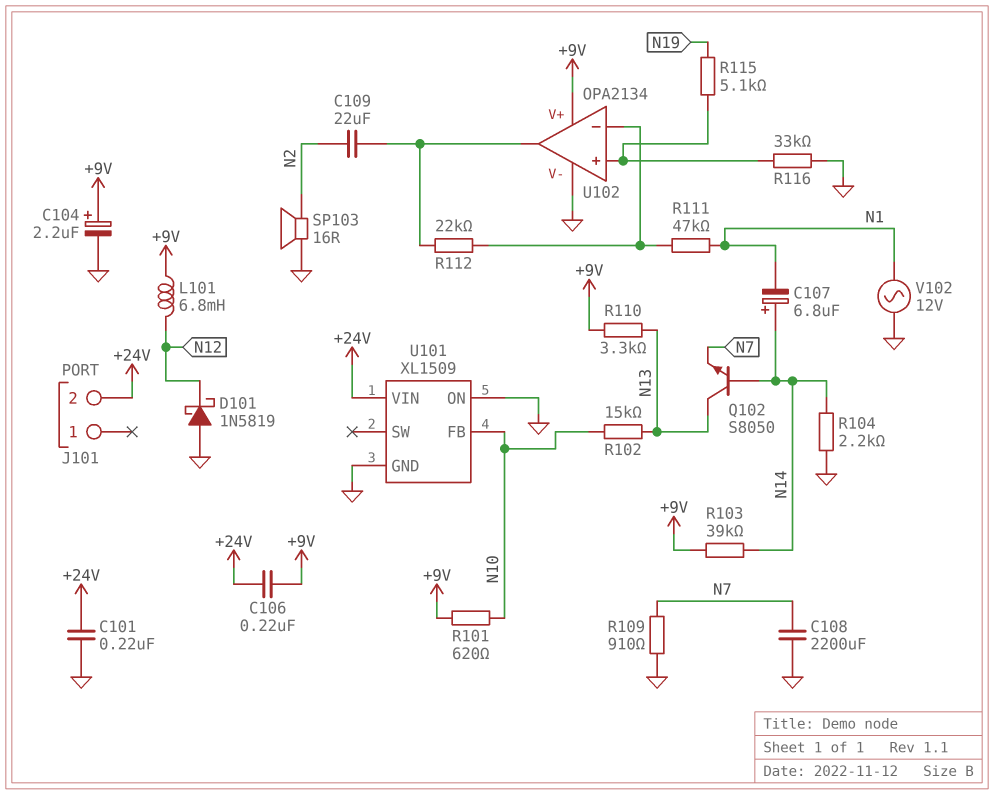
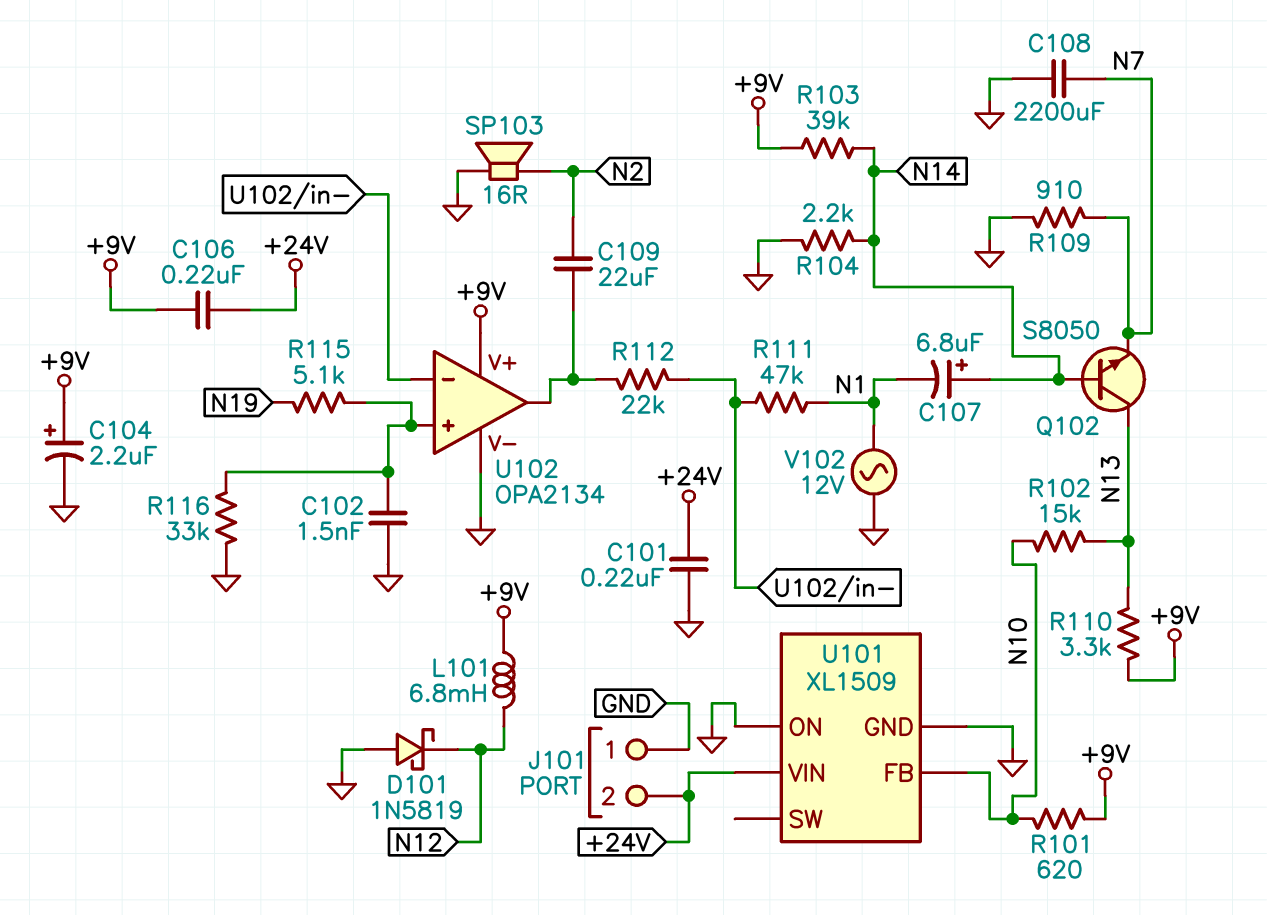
C102: none -> 1.5nF (GND, U102/in+)
J101 pin 1: none -> GND

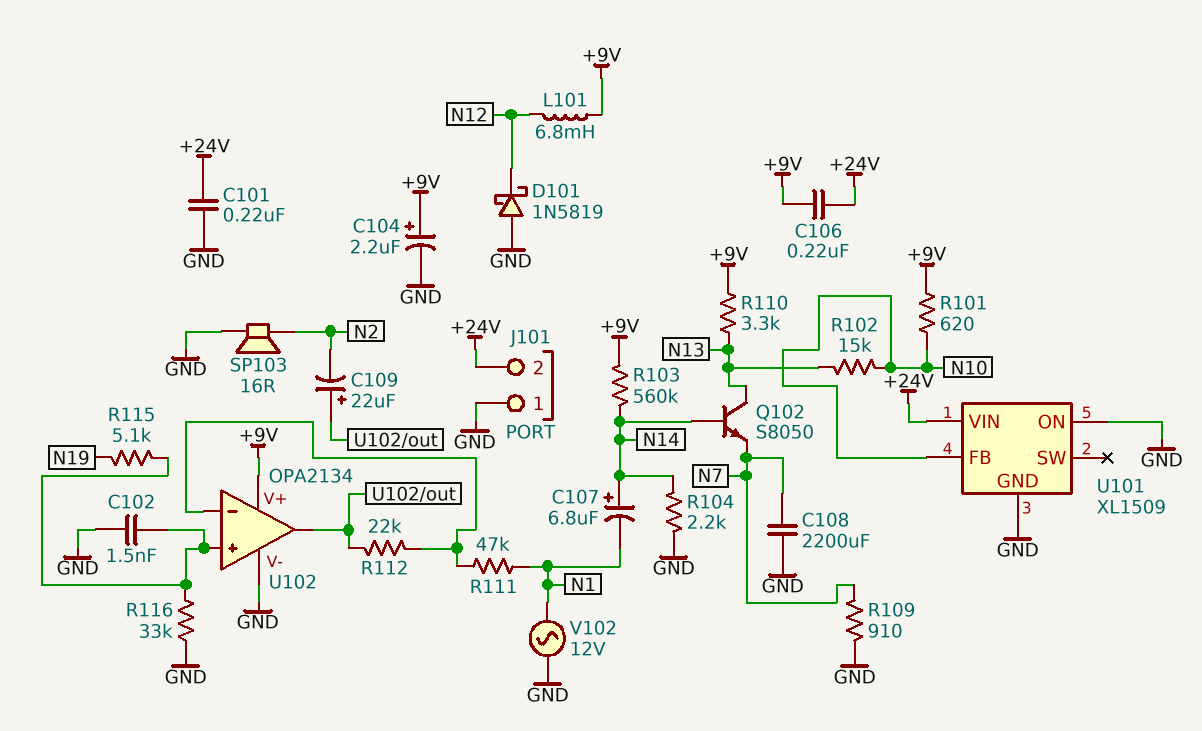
C109: 22uF (N2, U102/out) -> 22uF (plus U102/out, minus N2)
R103: 39k (+9V, N14) -> 560k (+9V, N14)

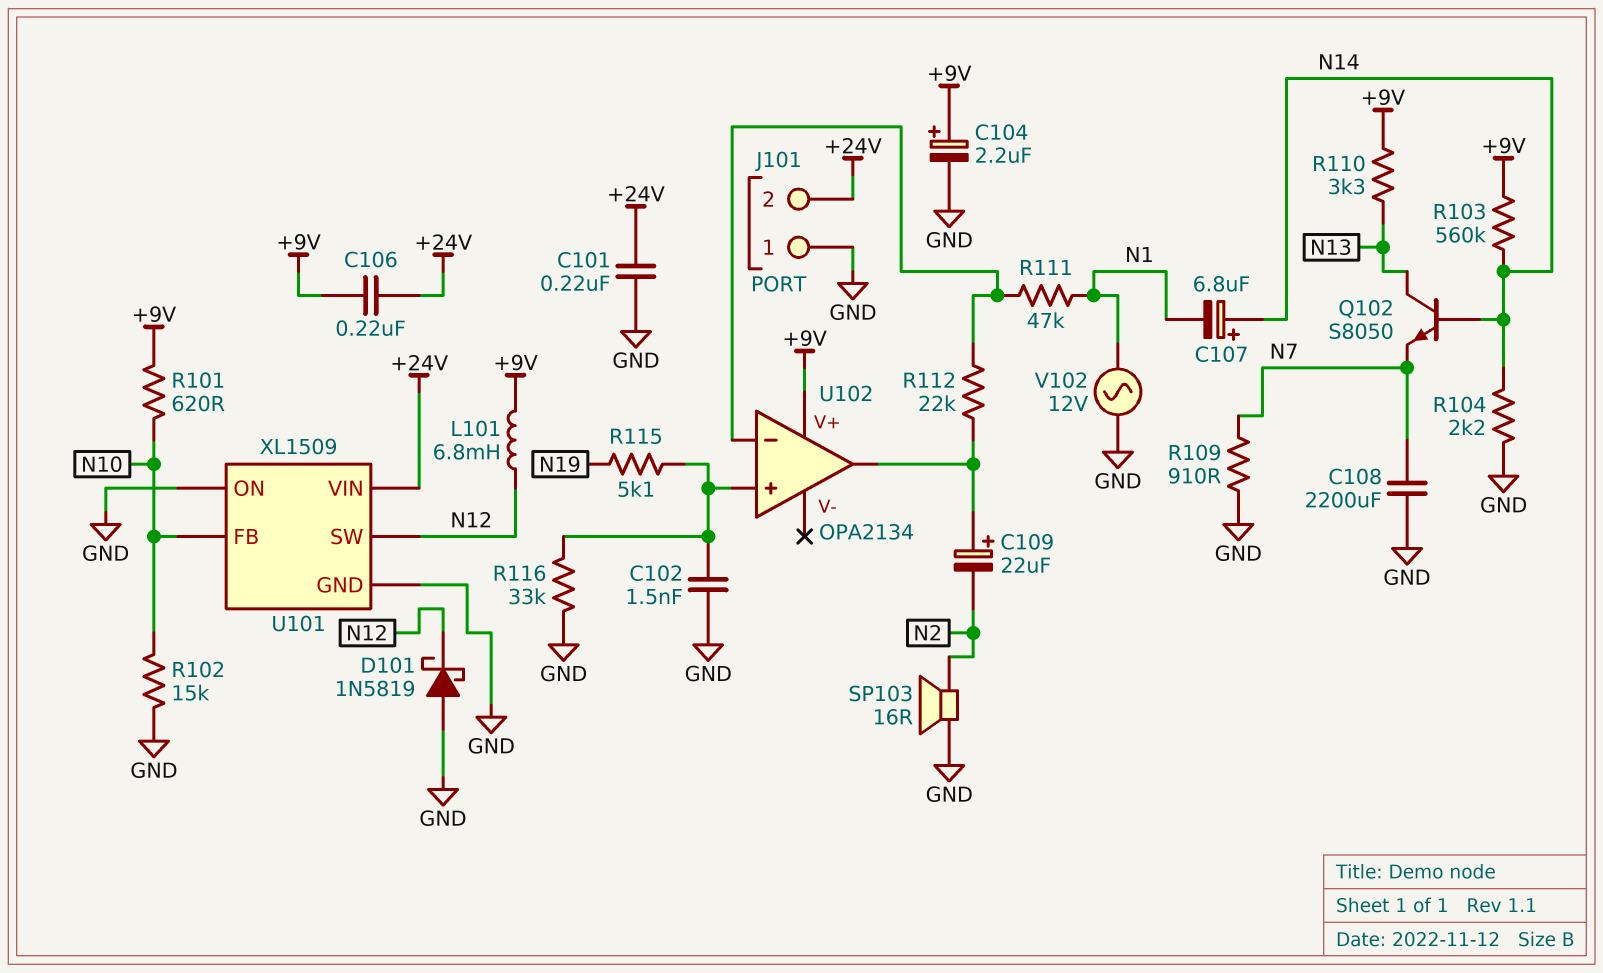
R102: 15k (N10, N13) -> 15k (GND, N10)
U101 pin SW: none -> N12
U102 pin V-: GND -> none

